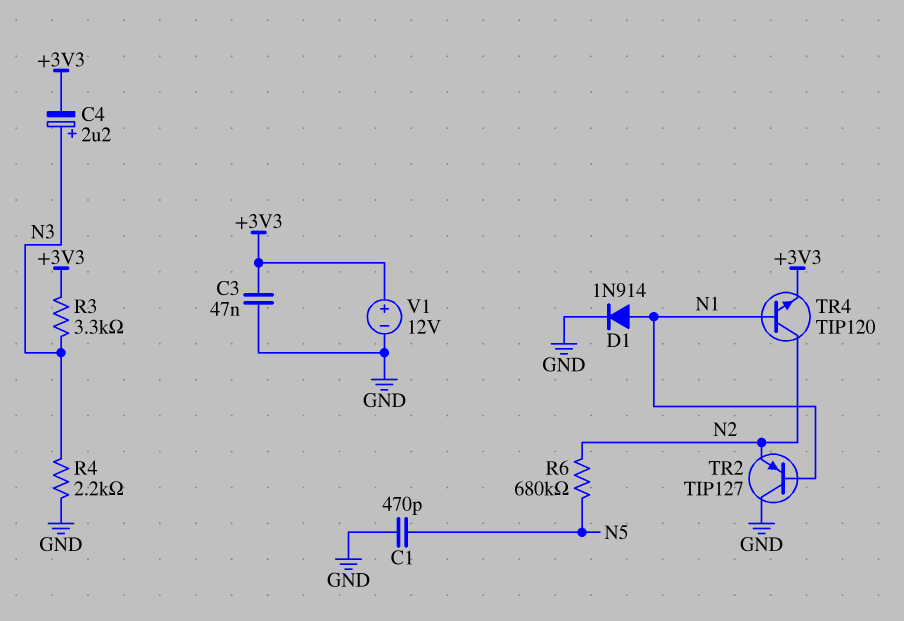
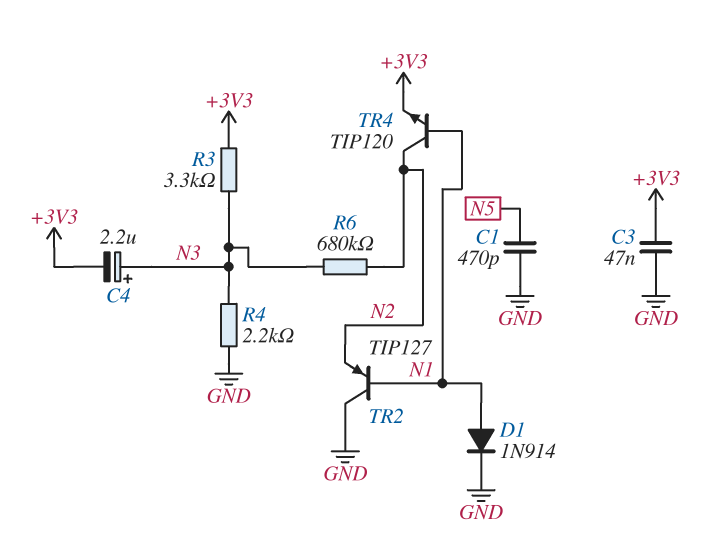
R6: 680k (N2, N5) -> 680k (N2, N3)
V1: 12V (plus +3V3, minus GND) -> none

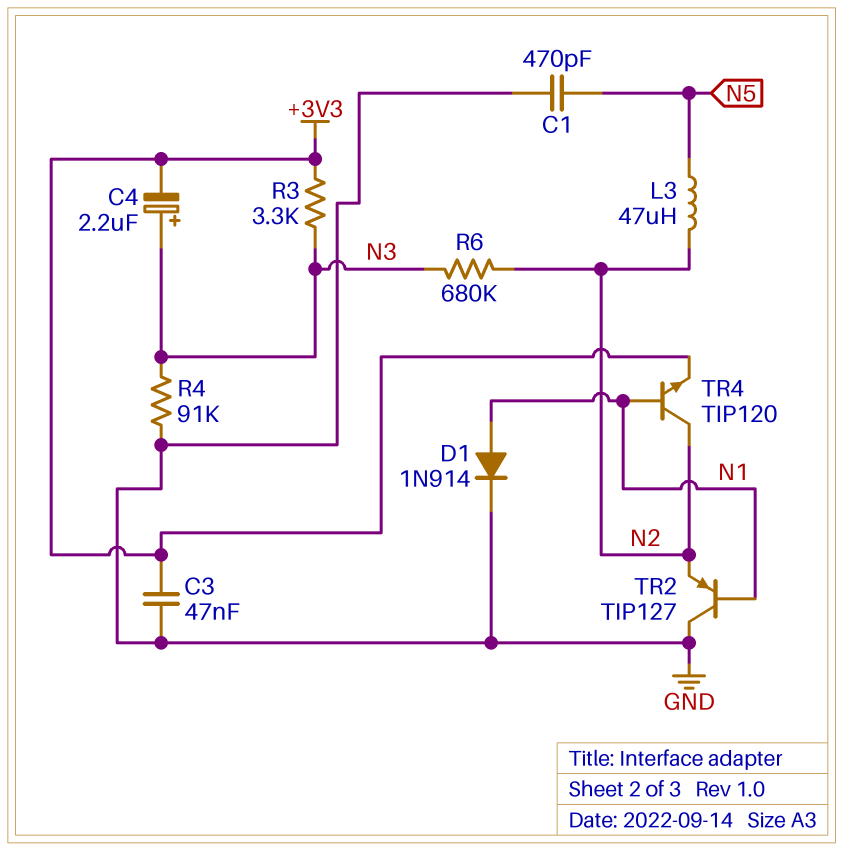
L3: none -> 47uH (N2, N5)
R4: 2.2k (GND, N3) -> 91k (GND, N3)

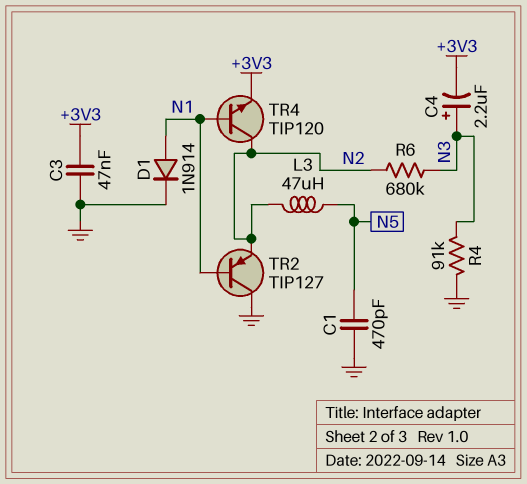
R3: 3.3k (+3V3, N3) -> none

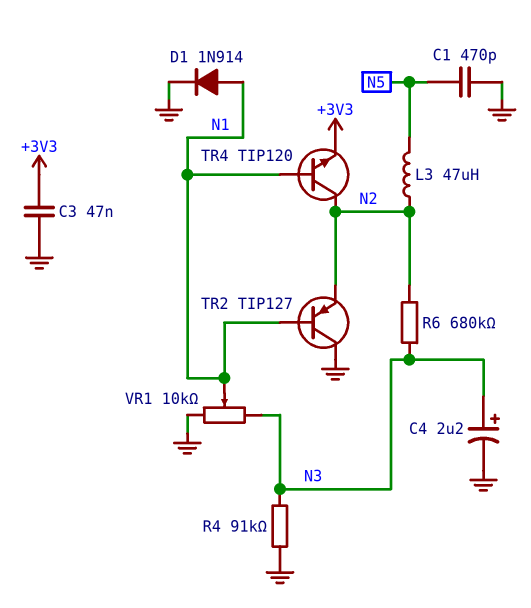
C4: 2.2uF (plus N3, minus +3V3) -> 2.2uF (plus N3, minus GND)
VR1: none -> 10k (GND, N3, wiper N1)

